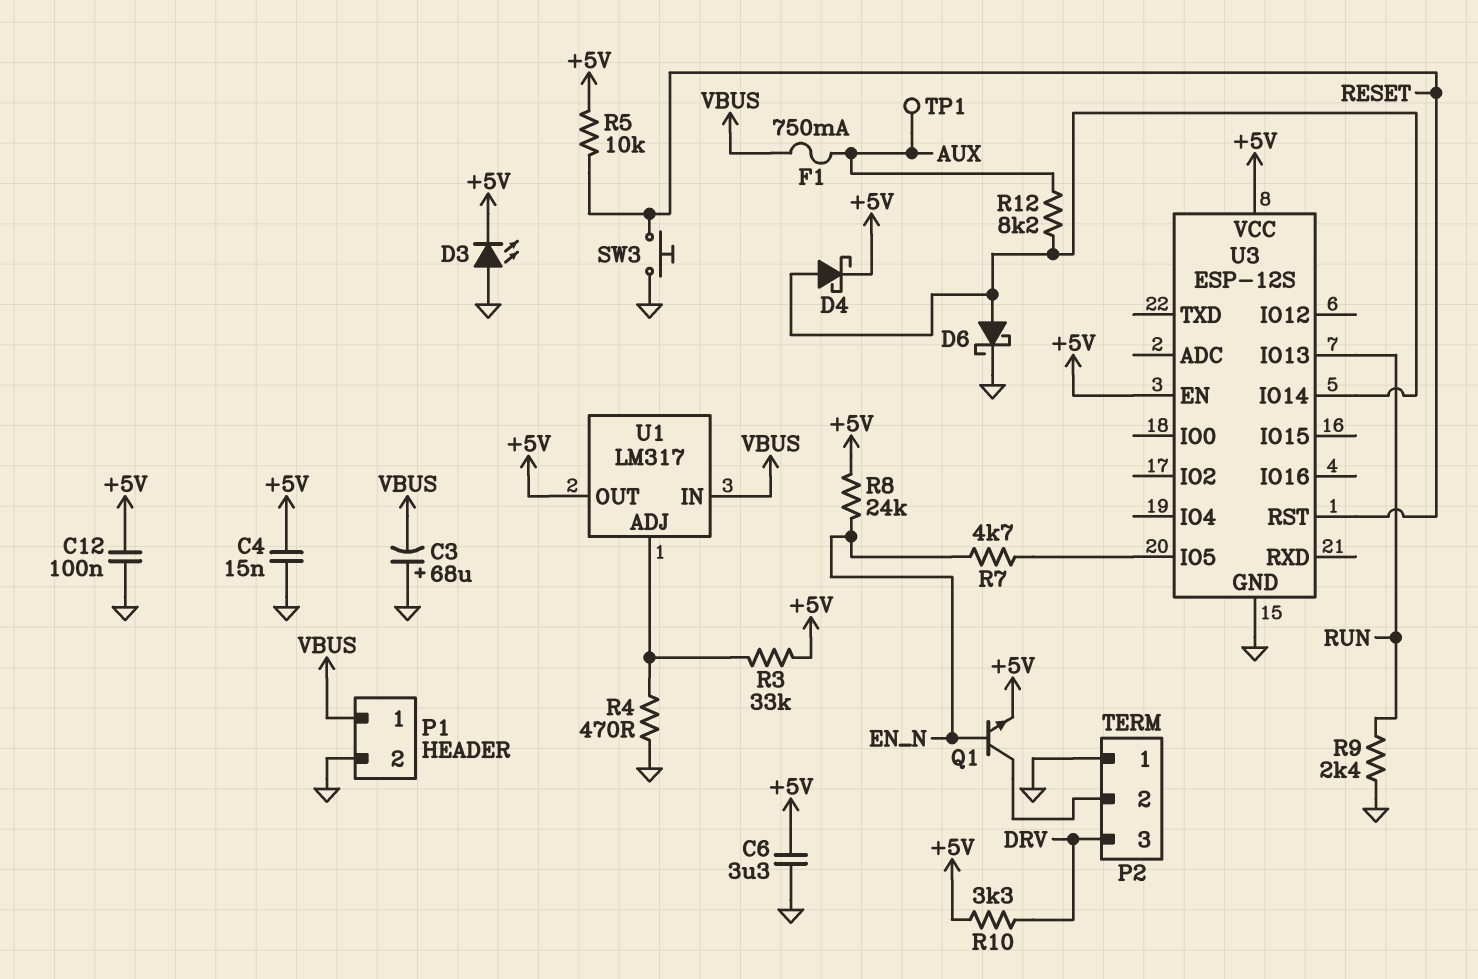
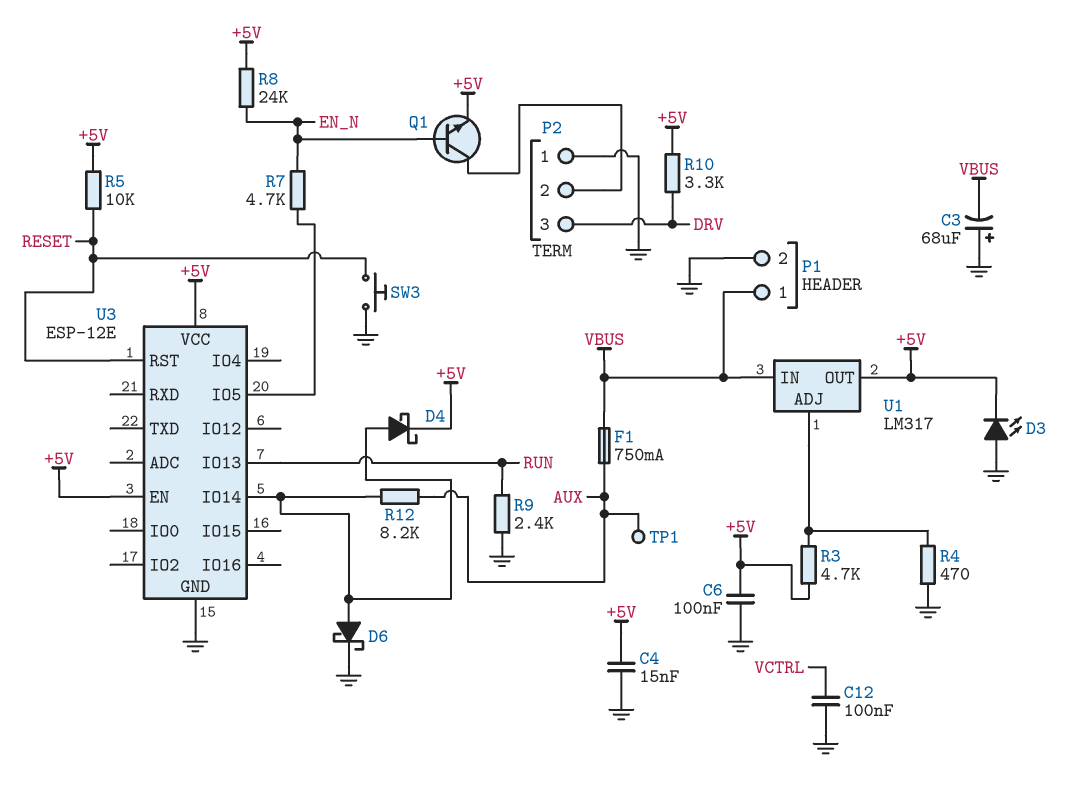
C6: 3.3uF (+5V, GND) -> 100nF (+5V, GND)
C12: 100nF (+5V, GND) -> 100nF (GND, VCTRL)
R3: 33k (+5V, U1/ADJ) -> 4.7k (+5V, U1/ADJ)
U3: ESP-12S -> ESP-12E

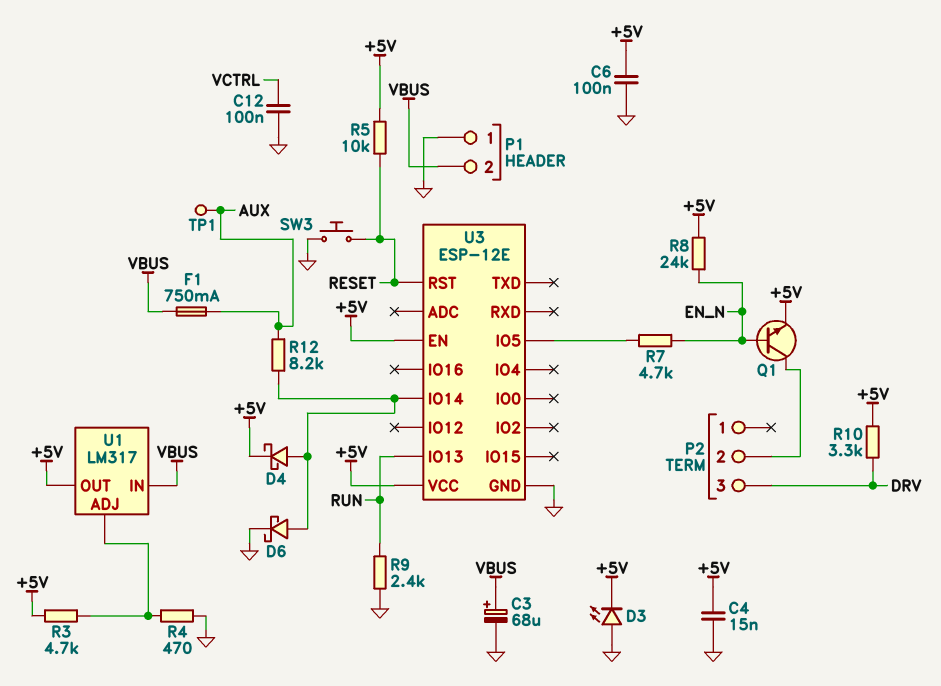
C3: 68uF (plus GND, minus VBUS) -> 68uF (plus VBUS, minus GND)
P1 pin 1: VBUS -> GND
P1 pin 2: GND -> VBUS
P2 pin 1: GND -> none

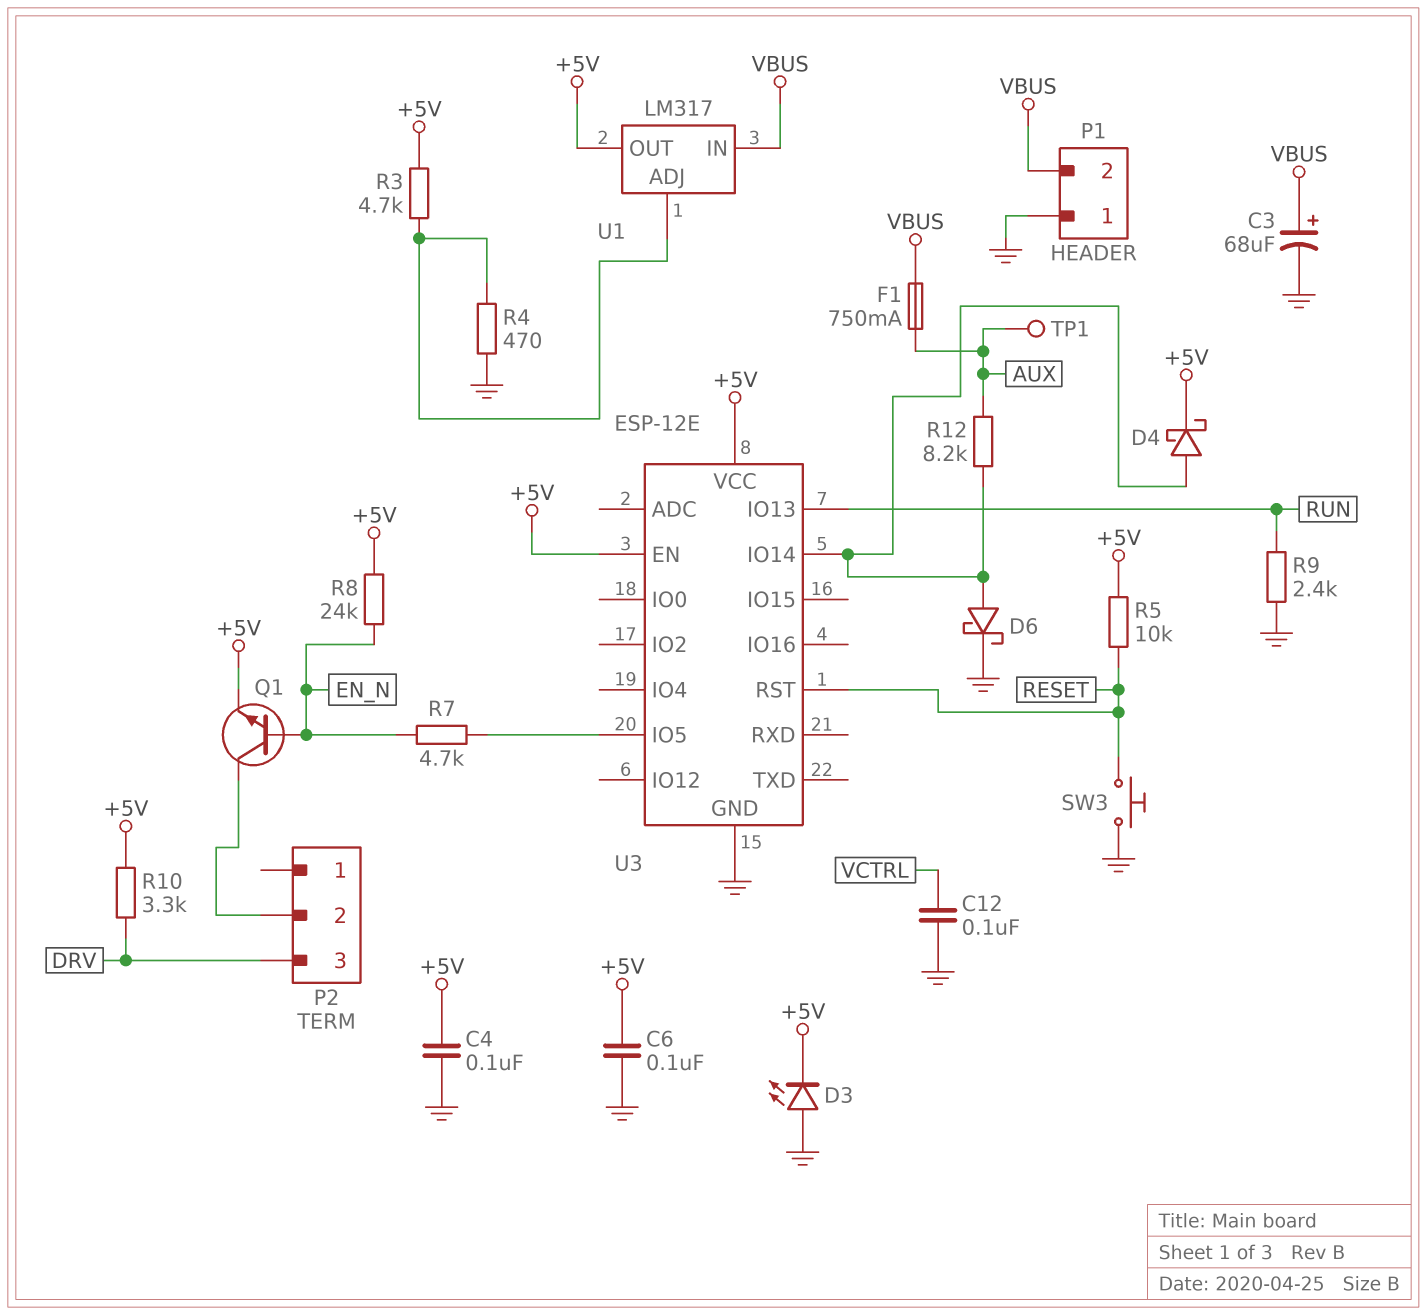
C4: 15nF (+5V, GND) -> 100nF (+5V, GND)

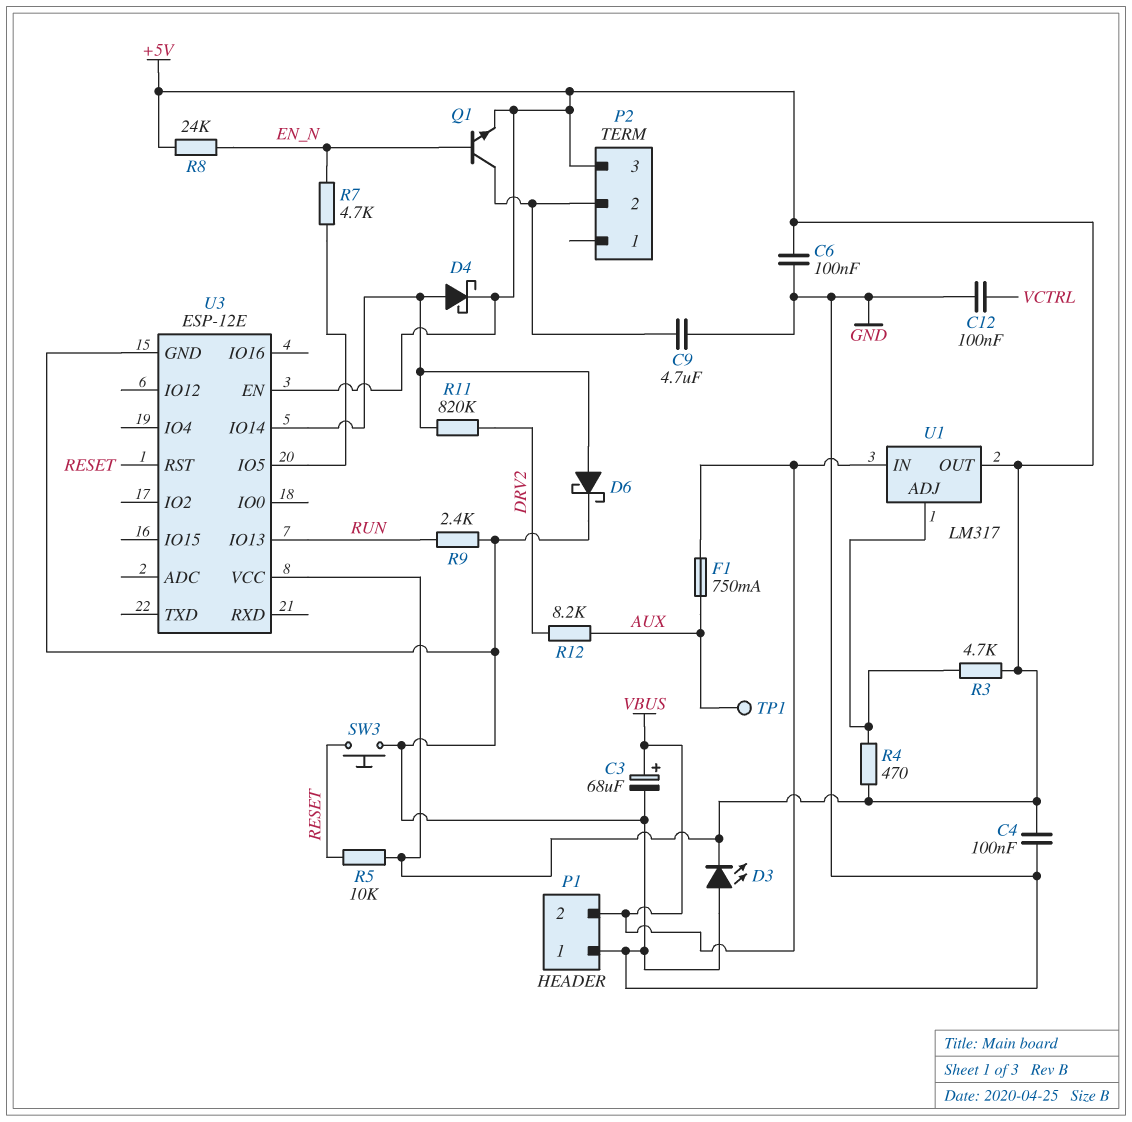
C9: none -> 4.7uF (GND, P2/2)
P2 pin 3: DRV -> +5V
R4: 470 (GND, U1/ADJ) -> 470 (+5V, U1/ADJ)
R10: 3.3k (+5V, DRV) -> none
R11: none -> 820k (DRV2, U3/IO14)
R12: 8.2k (AUX, U3/IO14) -> 8.2k (AUX, DRV2)

